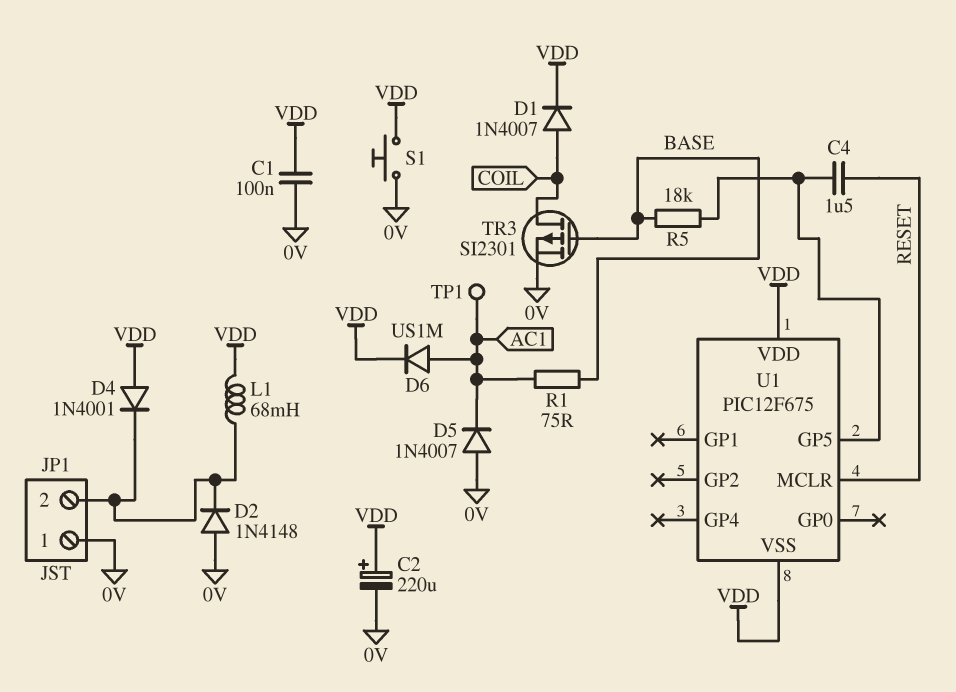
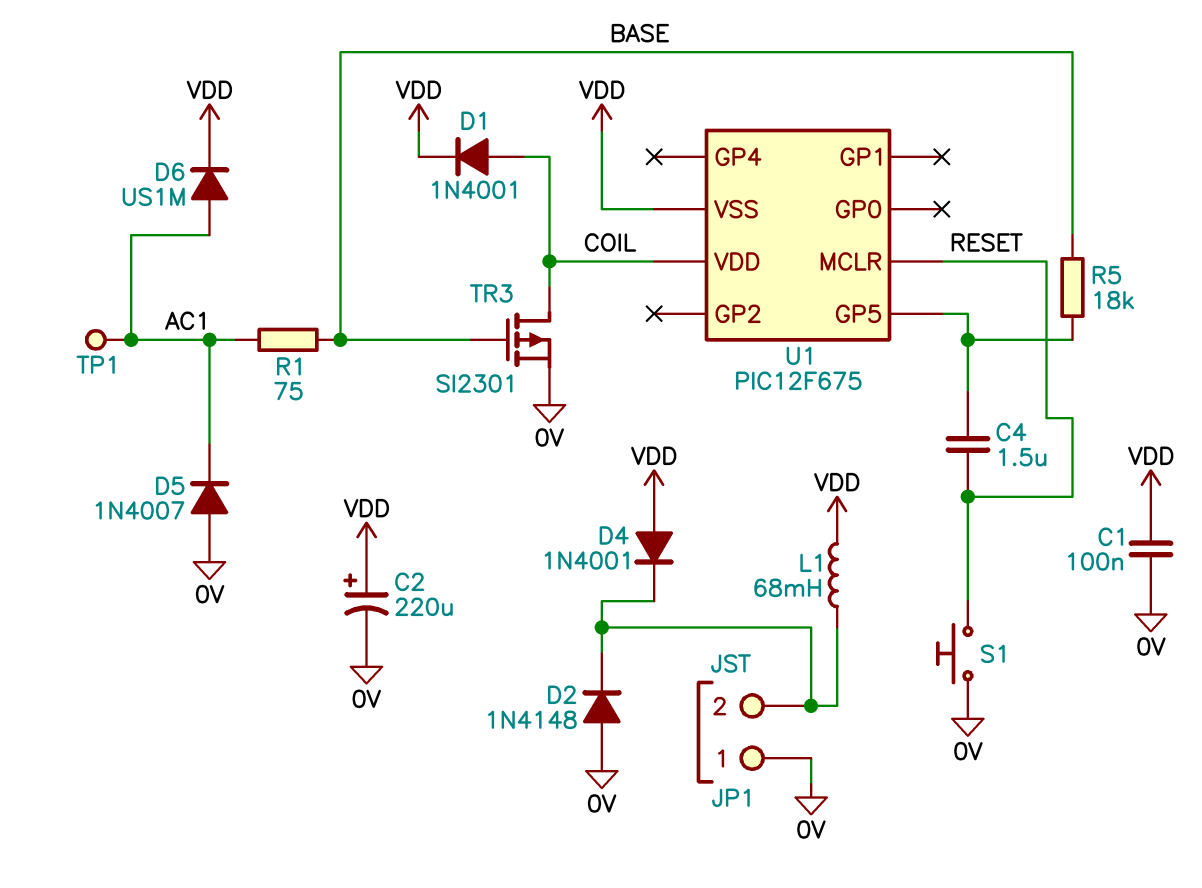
D1: diode 1N4007 (A COIL, K VDD) -> diode 1N4001 (A COIL, K VDD)
S1: button (0V, VDD) -> button (0V, RESET)
U1 pin VDD: VDD -> COIL

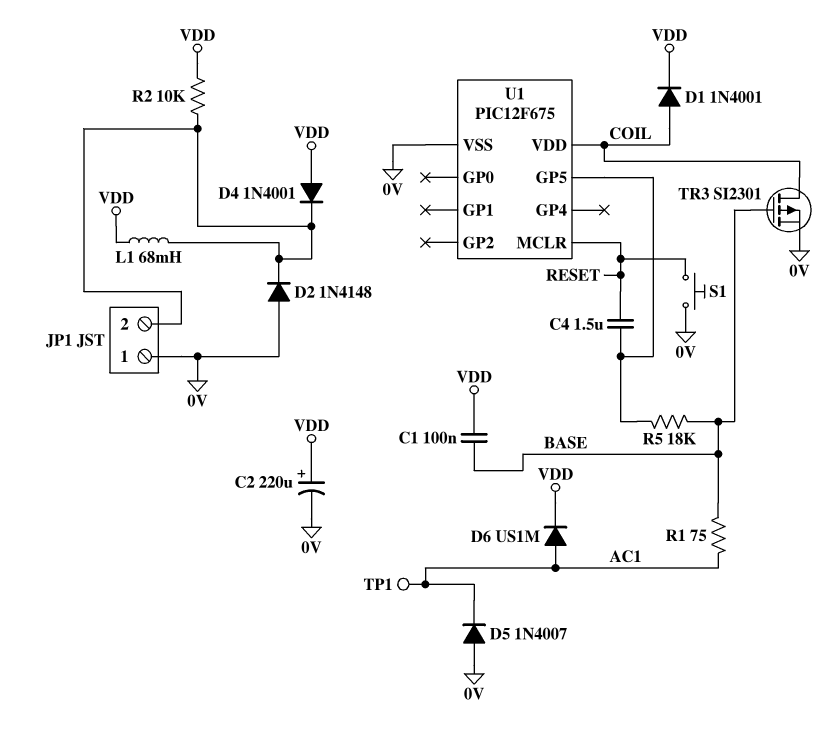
C1: 100nF (0V, VDD) -> 100nF (BASE, VDD)
R2: none -> 10k (JP1/2, VDD)
U1 pin VSS: VDD -> 0V

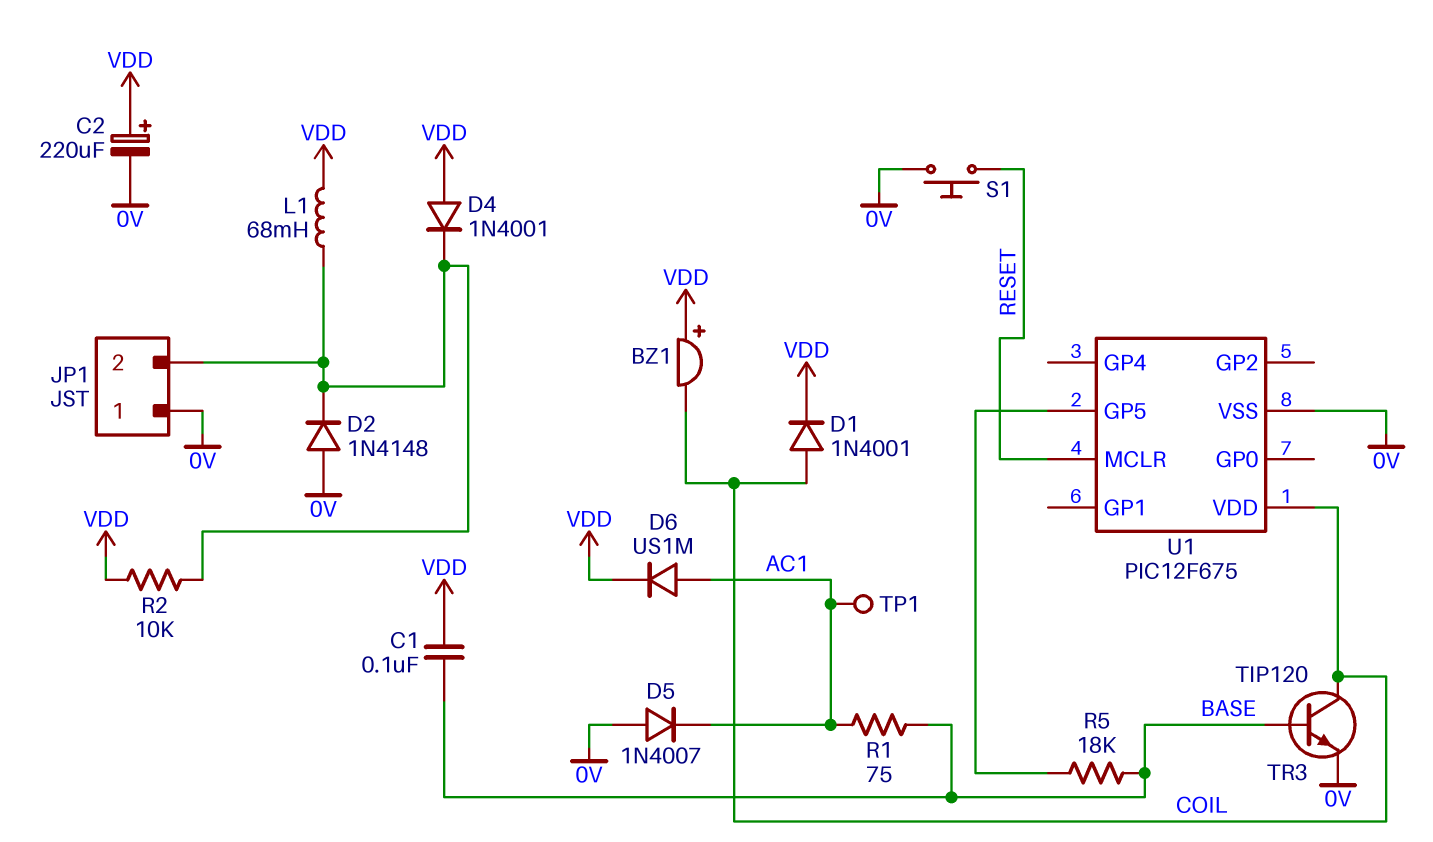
BZ1: none -> buzzer (plus VDD, minus COIL)
C4: 1.5uF (RESET, U1/GP5) -> none
TR3: PMOS SI2301 (G BASE, D COIL, S 0V) -> NPN TIP120 (B BASE, C COIL, E 0V)

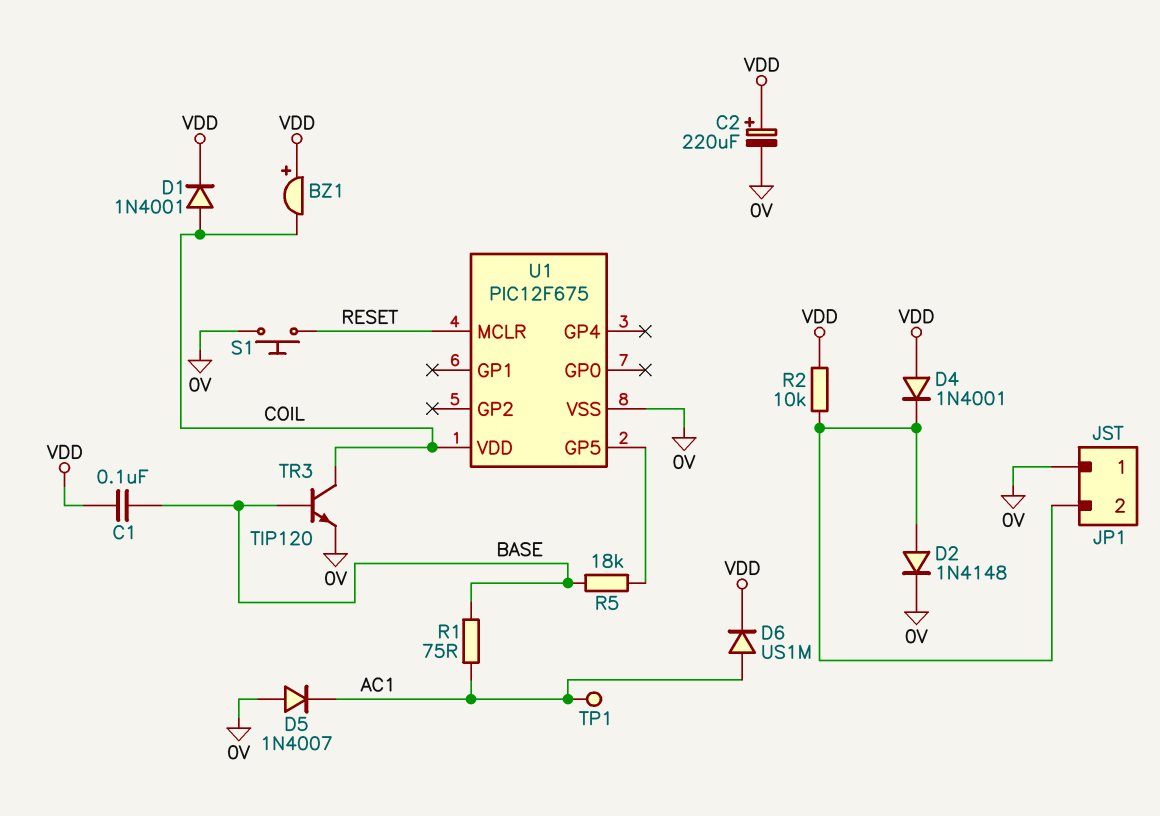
D2: diode 1N4148 (A 0V, K JP1/2) -> diode 1N4148 (A JP1/2, K 0V)
L1: 68mH (JP1/2, VDD) -> none

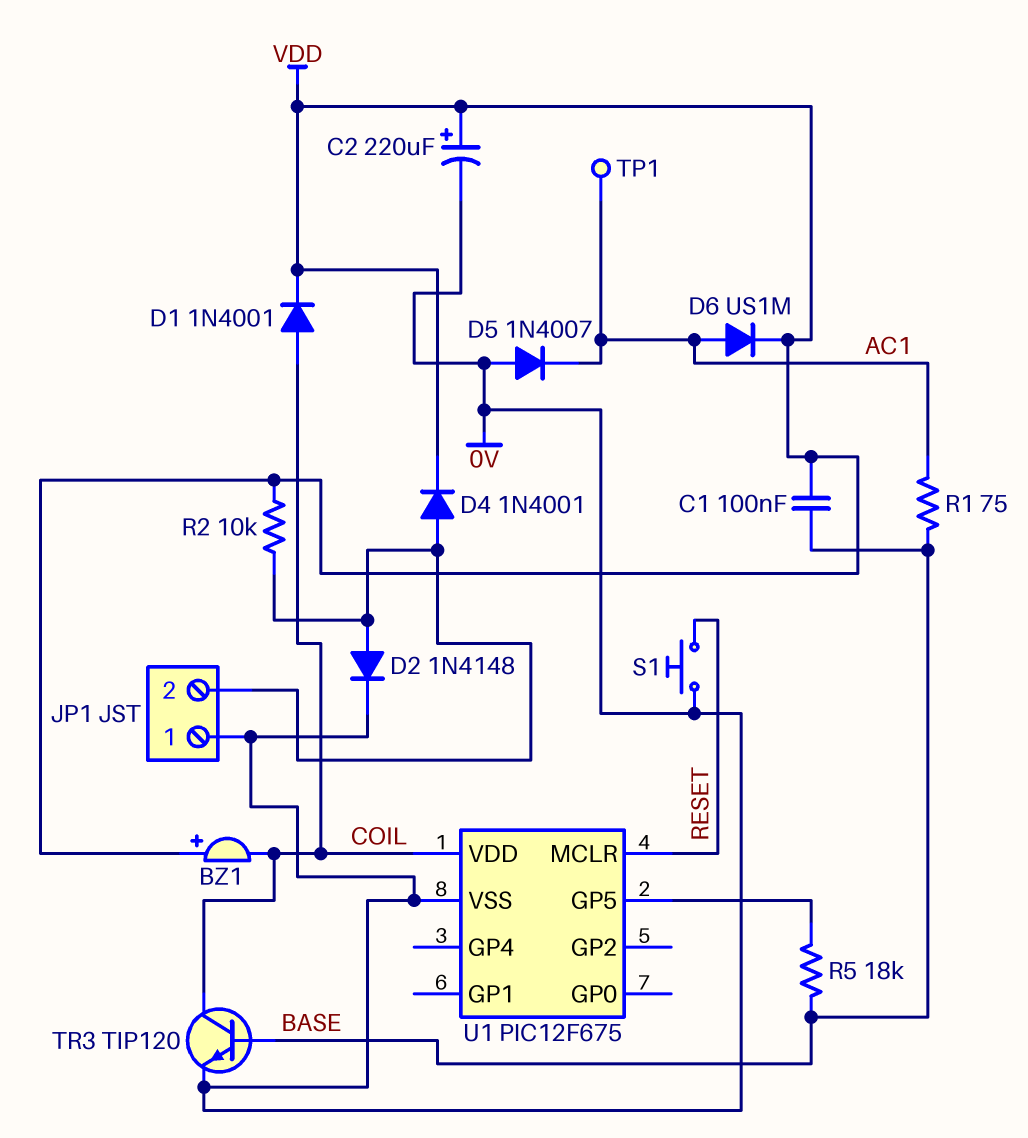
D4: diode 1N4001 (A VDD, K JP1/2) -> diode 1N4001 (A JP1/2, K VDD)

